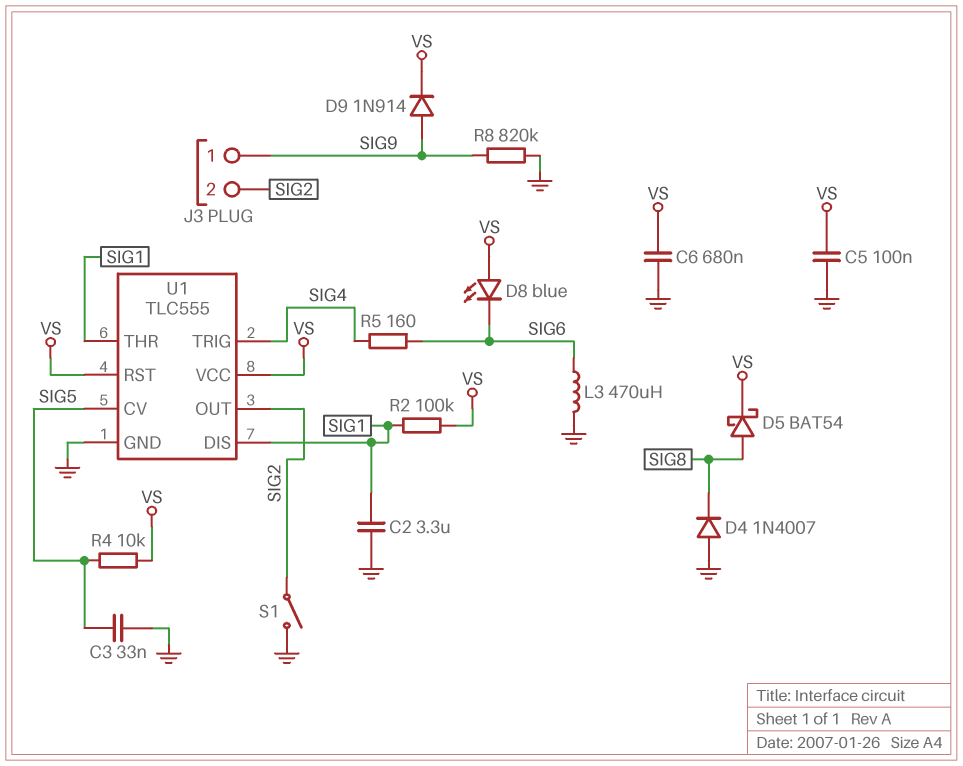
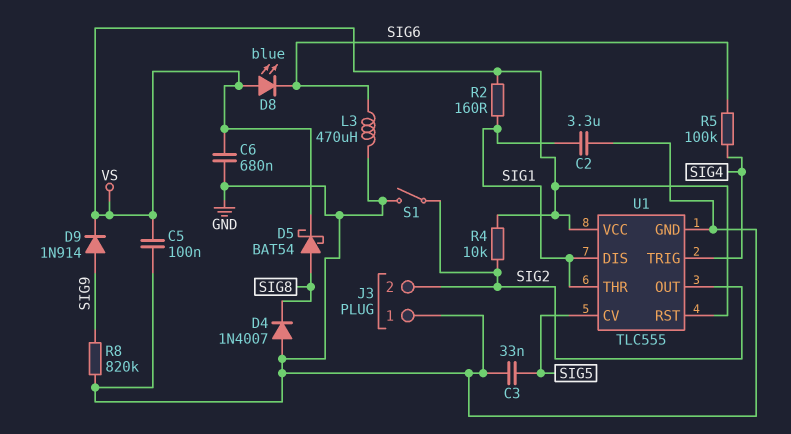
J3 pin 1: SIG9 -> GND
R2: 100k (SIG1, VS) -> 160 (SIG1, VS)
R4: 10k (SIG5, VS) -> 10k (SIG2, VS)
R5: 160 (SIG4, SIG6) -> 100k (SIG4, SIG6)

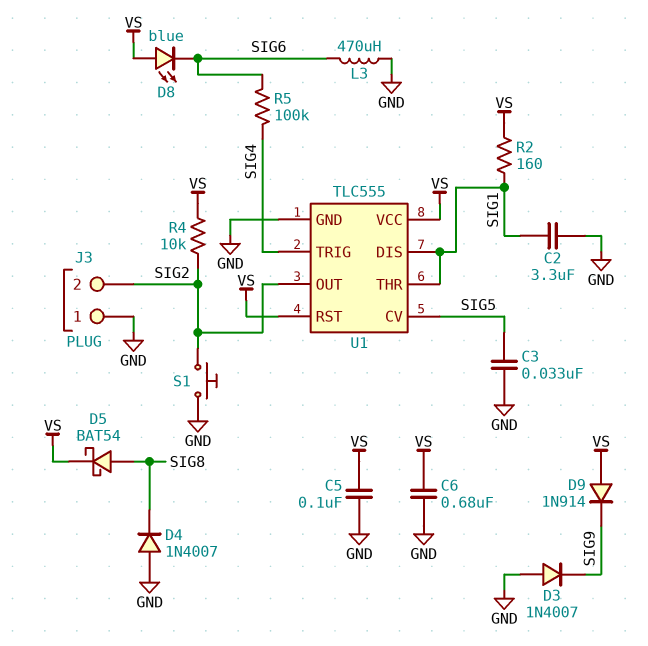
D3: none -> diode 1N4007 (A GND, K SIG9)
D9: diode 1N914 (A SIG9, K VS) -> diode 1N914 (A VS, K SIG9)
R8: 820k (GND, SIG9) -> none
S1: switch (GND, SIG2) -> button (GND, SIG2)

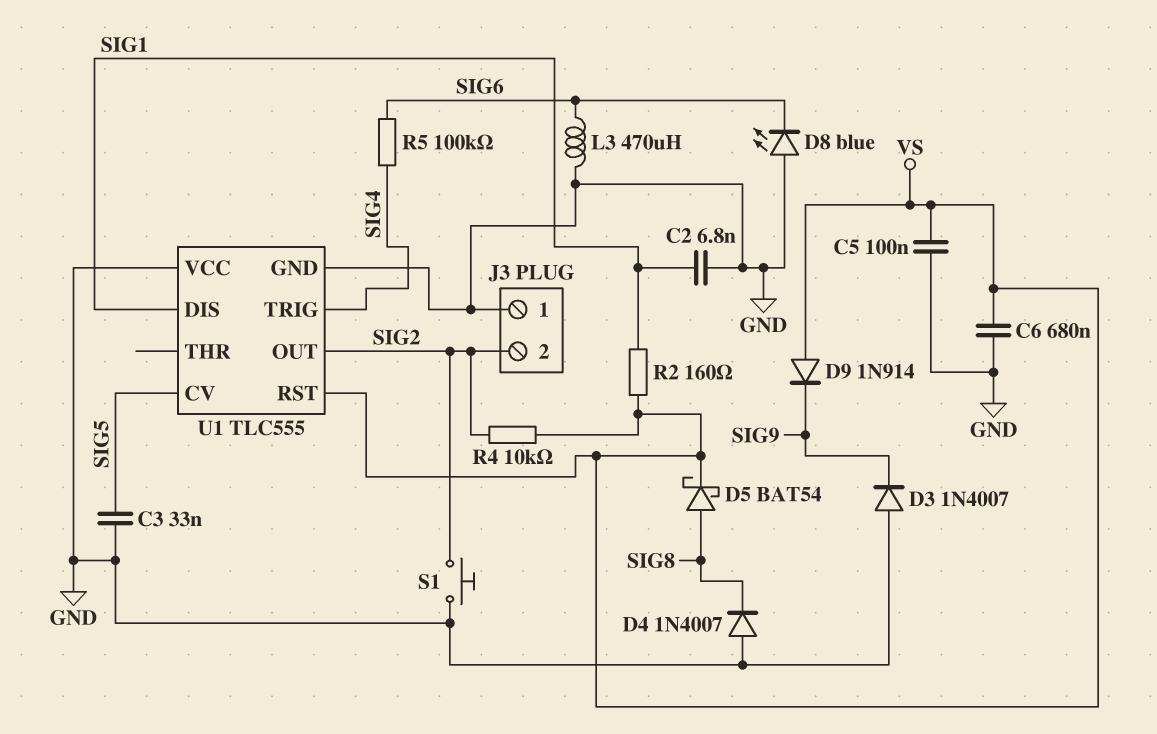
C2: 3.3uF (GND, SIG1) -> 6.8nF (GND, SIG1)
D8: LED blue (A VS, K SIG6) -> LED blue (A GND, K SIG6)
U1 pin THR: SIG1 -> none
U1 pin VCC: VS -> GND

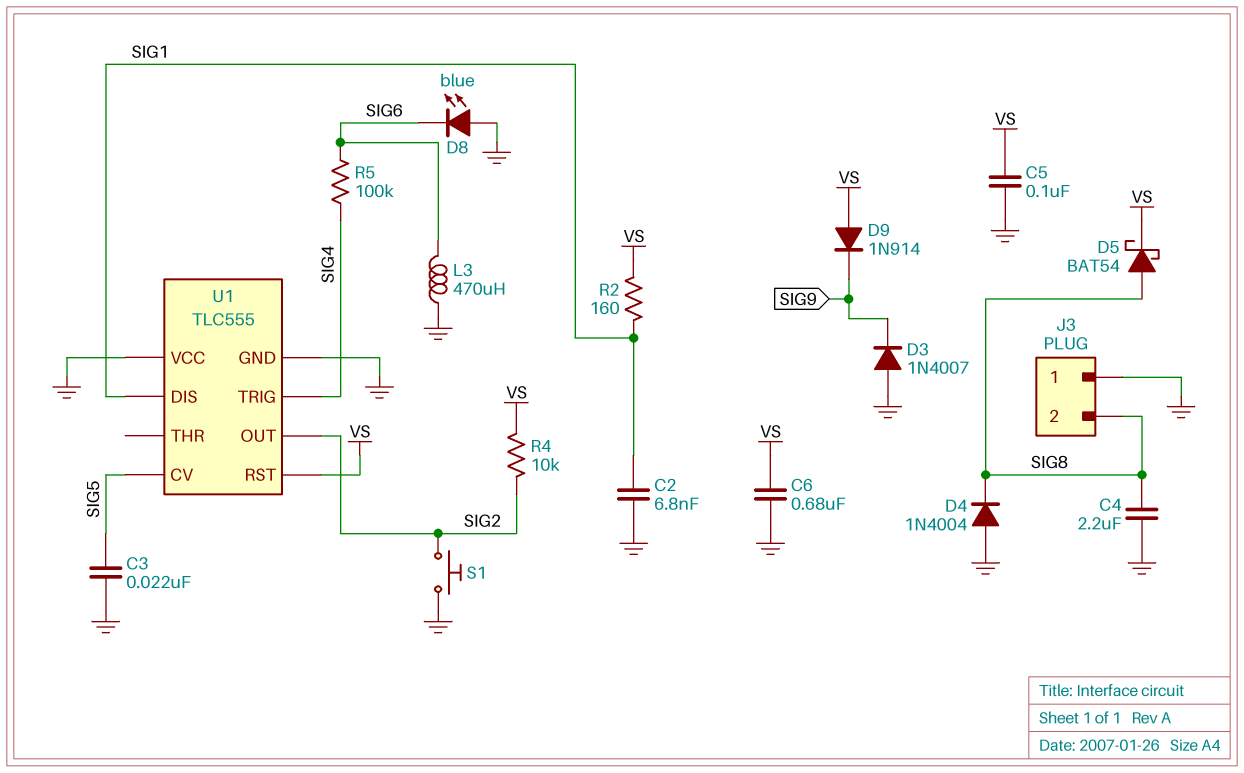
C3: 33nF (GND, SIG5) -> 22nF (GND, SIG5)
C4: none -> 2.2uF (GND, SIG8)
D4: diode 1N4007 (A GND, K SIG8) -> diode 1N4004 (A GND, K SIG8)
J3 pin 2: SIG2 -> SIG8

